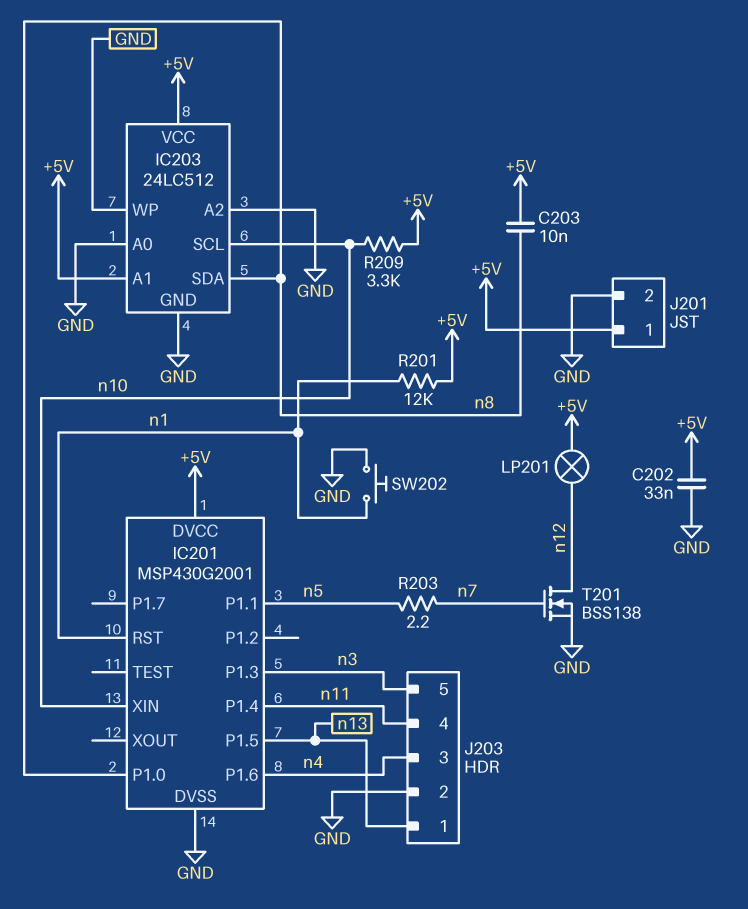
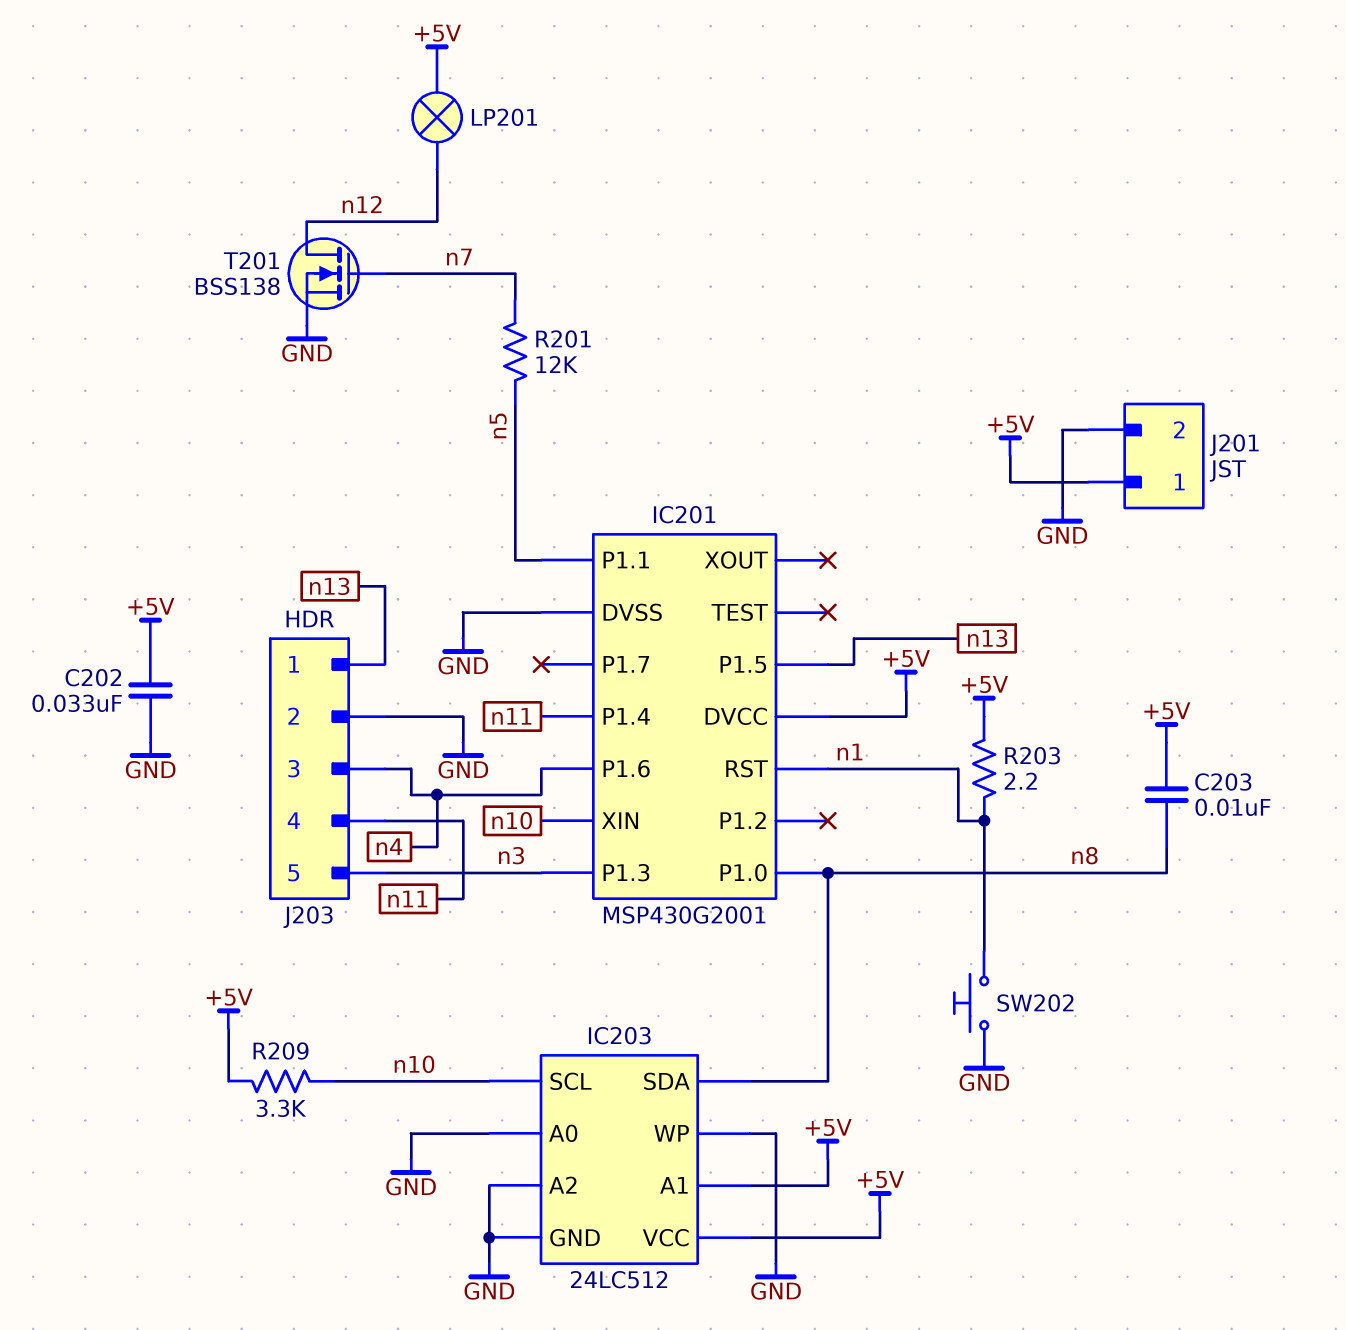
R201: 12k (+5V, n1) -> 12k (n5, n7)
R203: 2.2 (n5, n7) -> 2.2 (+5V, n1)

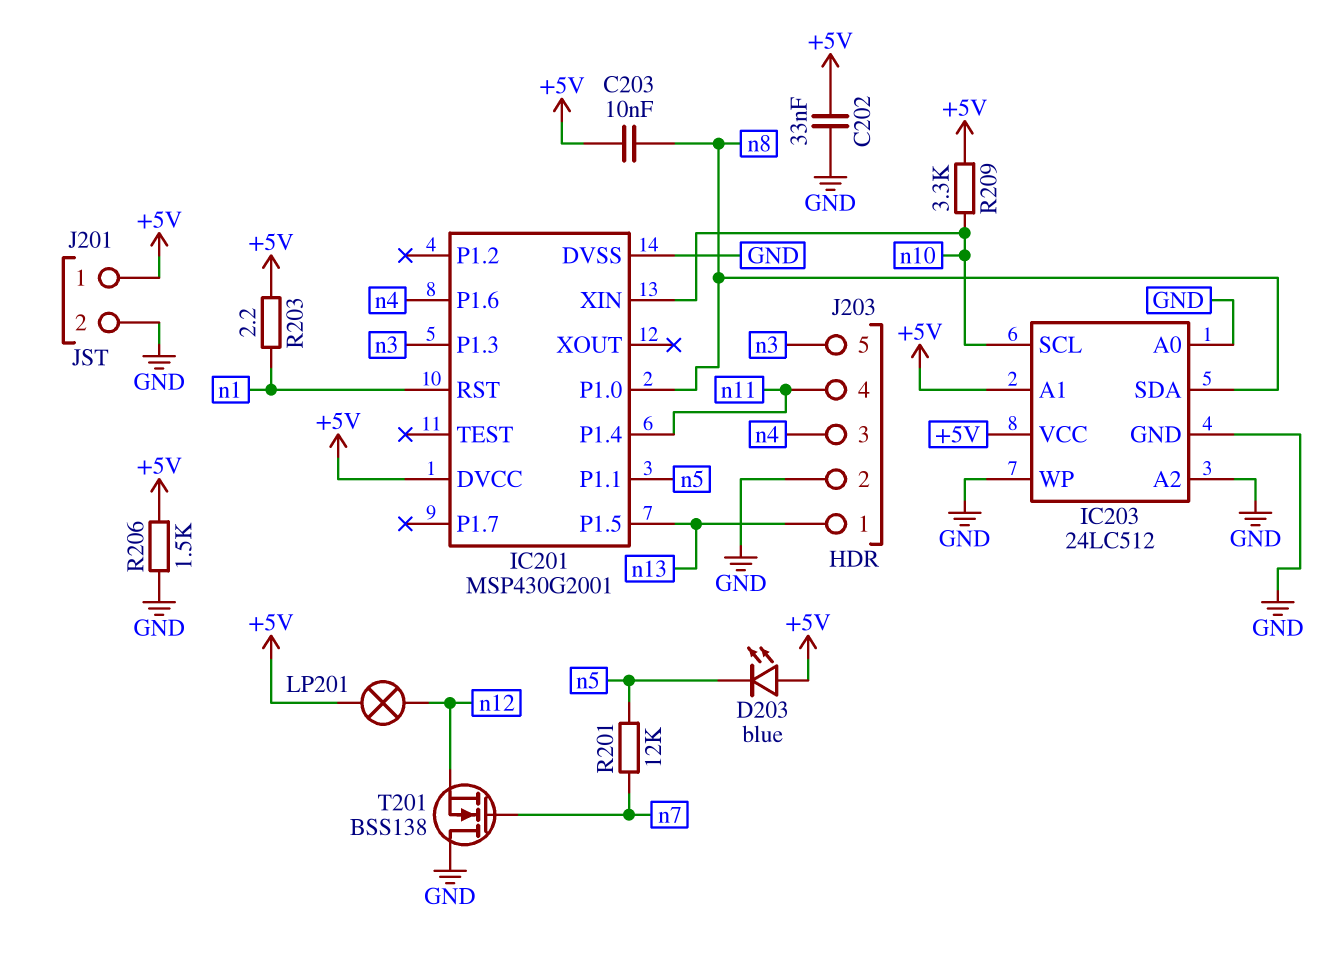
D203: none -> LED blue (A +5V, K n5)
R206: none -> 1.5k (+5V, GND)
SW202: button (GND, n1) -> none
T201: NMOS BSS138 (G n7, D n12, S GND) -> NMOS BSS138 (G n7, D GND, S n12)

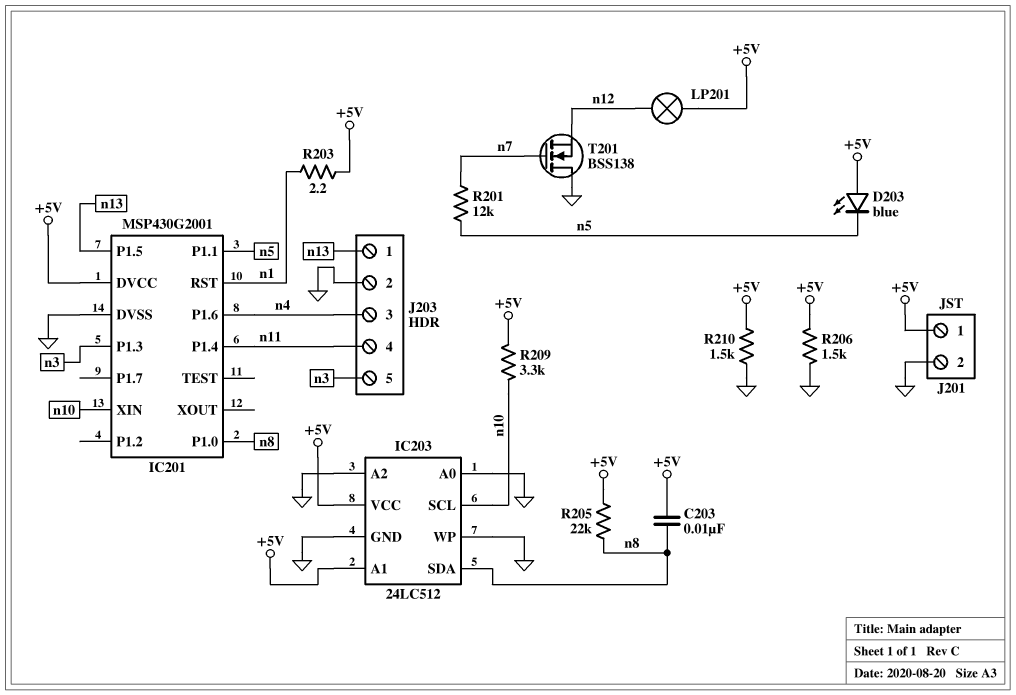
C202: 33nF (+5V, GND) -> none
R205: none -> 22k (+5V, n8)
R210: none -> 1.5k (+5V, GND)

